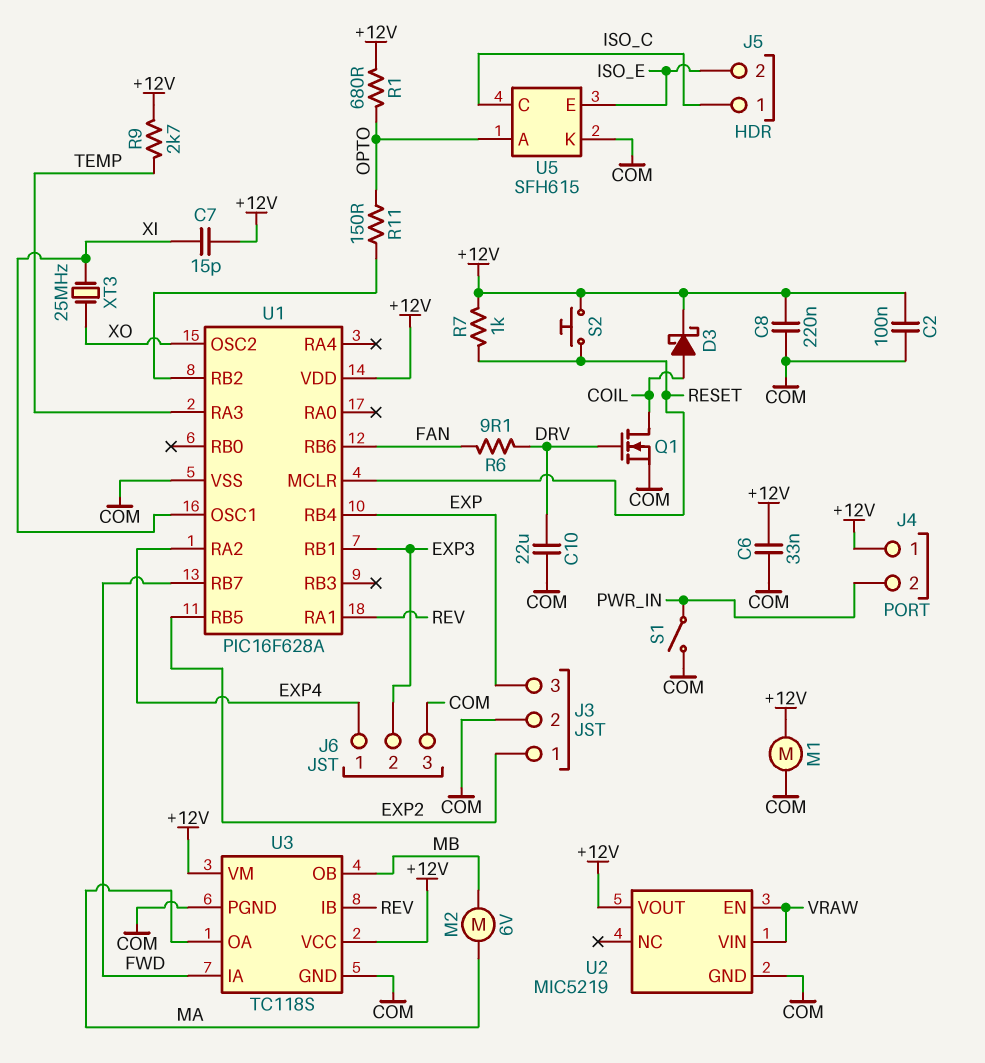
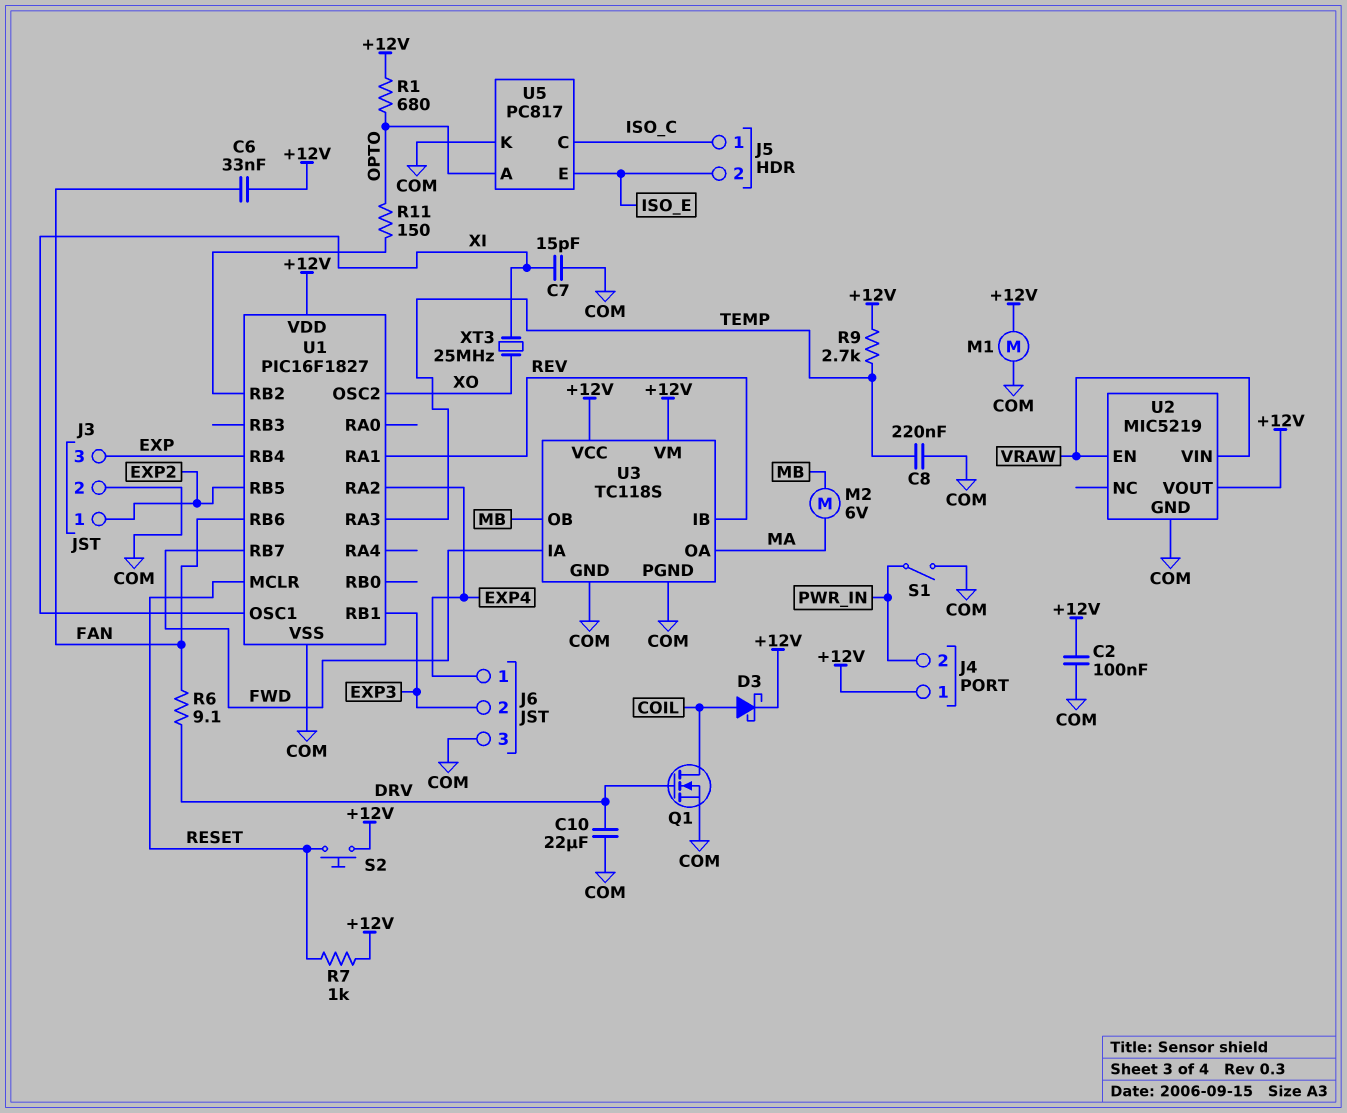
C6: 33nF (+12V, COM) -> 33nF (+12V, FAN)
C7: 15pF (+12V, XI) -> 15pF (COM, XI)
C8: 220nF (+12V, COM) -> 220nF (COM, TEMP)
U1: PIC16F628A -> PIC16F1827
U5: SFH615 -> PC817

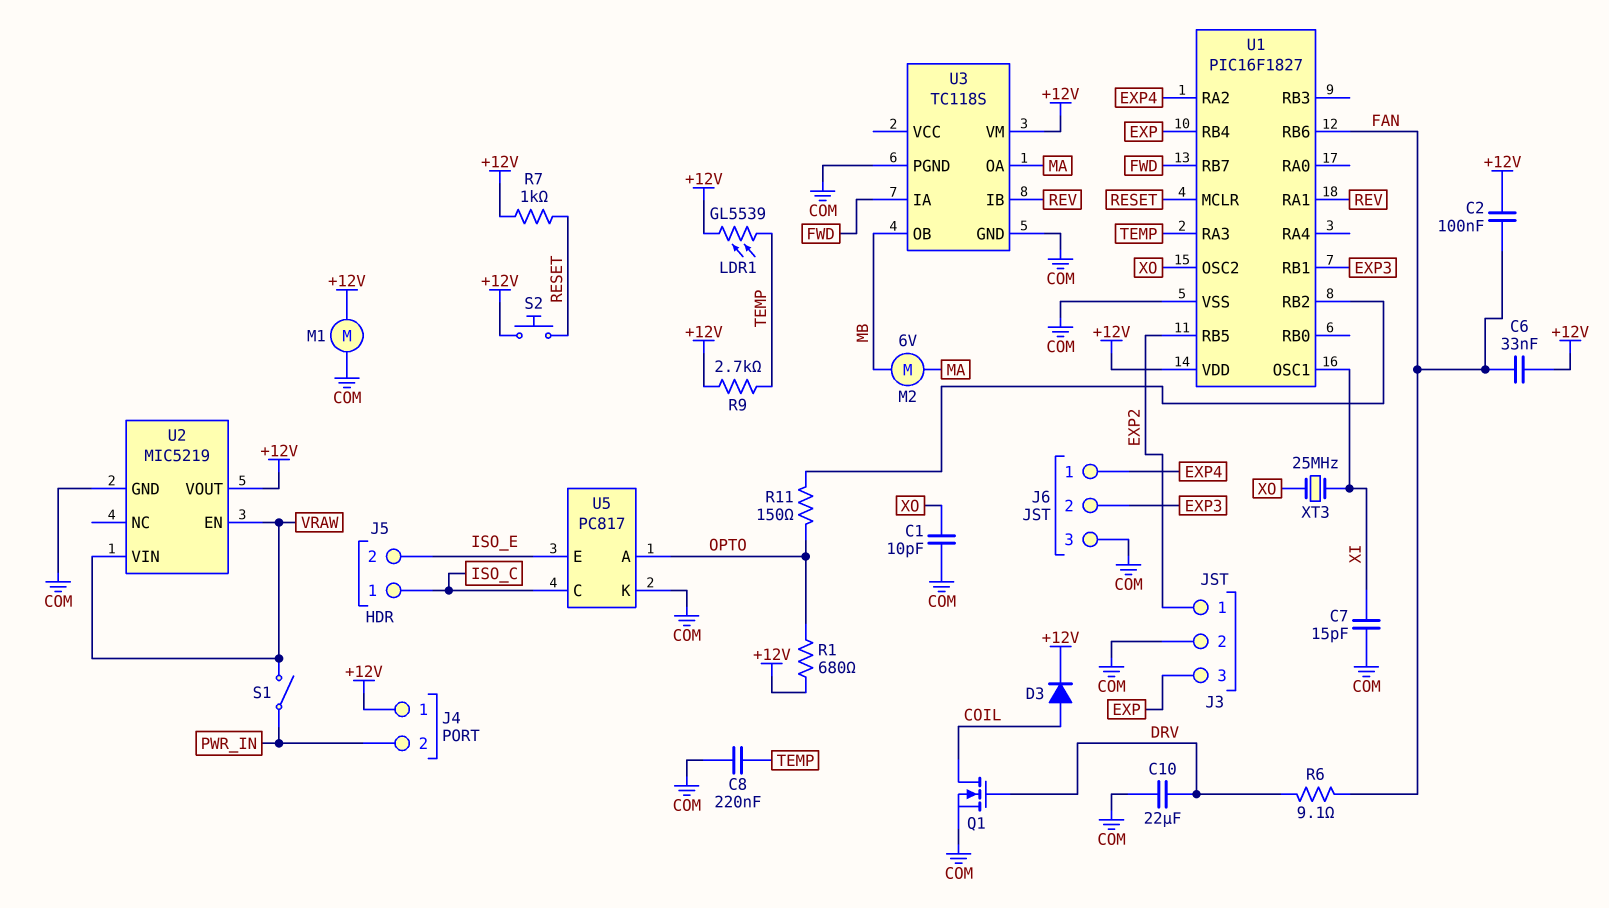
C1: none -> 10pF (COM, XO)
C2: 100nF (+12V, COM) -> 100nF (+12V, FAN)
D3: schottky (A COIL, K +12V) -> diode (A COIL, K +12V)
LDR1: none -> GL5539 (+12V, TEMP)
S1: switch (COM, PWR_IN) -> switch (PWR_IN, VRAW)
U3 pin VCC: +12V -> none

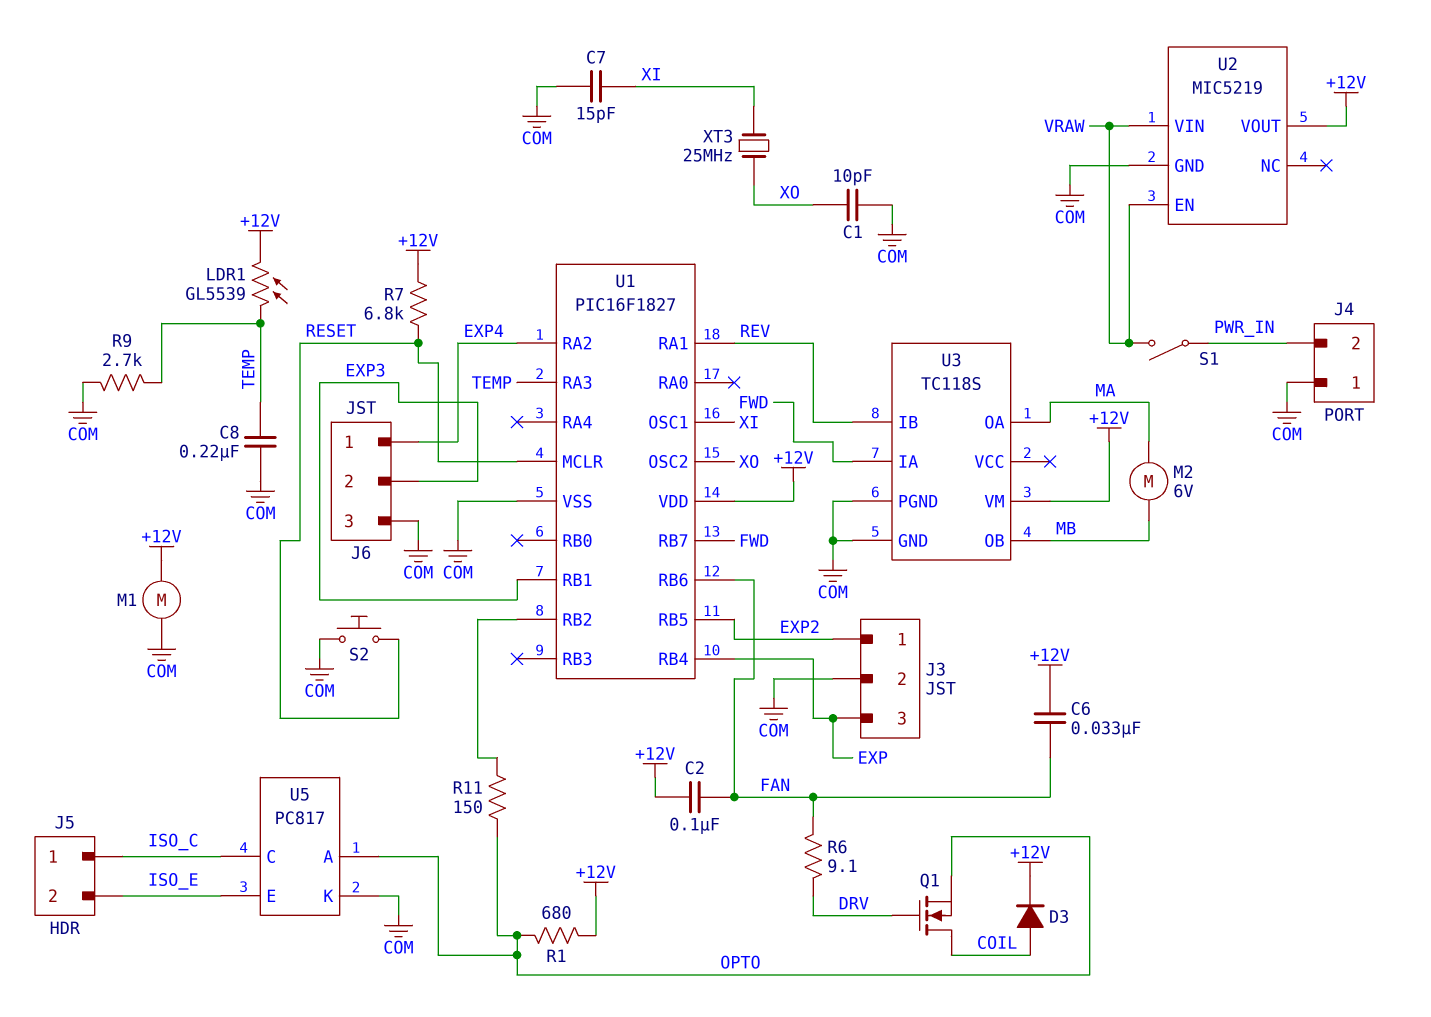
C10: 22uF (COM, DRV) -> none
J4 pin 1: +12V -> COM
Q1: NMOS (G DRV, D COIL, S COM) -> NMOS (G DRV, D COIL, S OPTO)
R7: 1k (+12V, RESET) -> 6.8k (+12V, RESET)
R9: 2.7k (+12V, TEMP) -> 2.7k (COM, TEMP)
S2: button (+12V, RESET) -> button (COM, RESET)

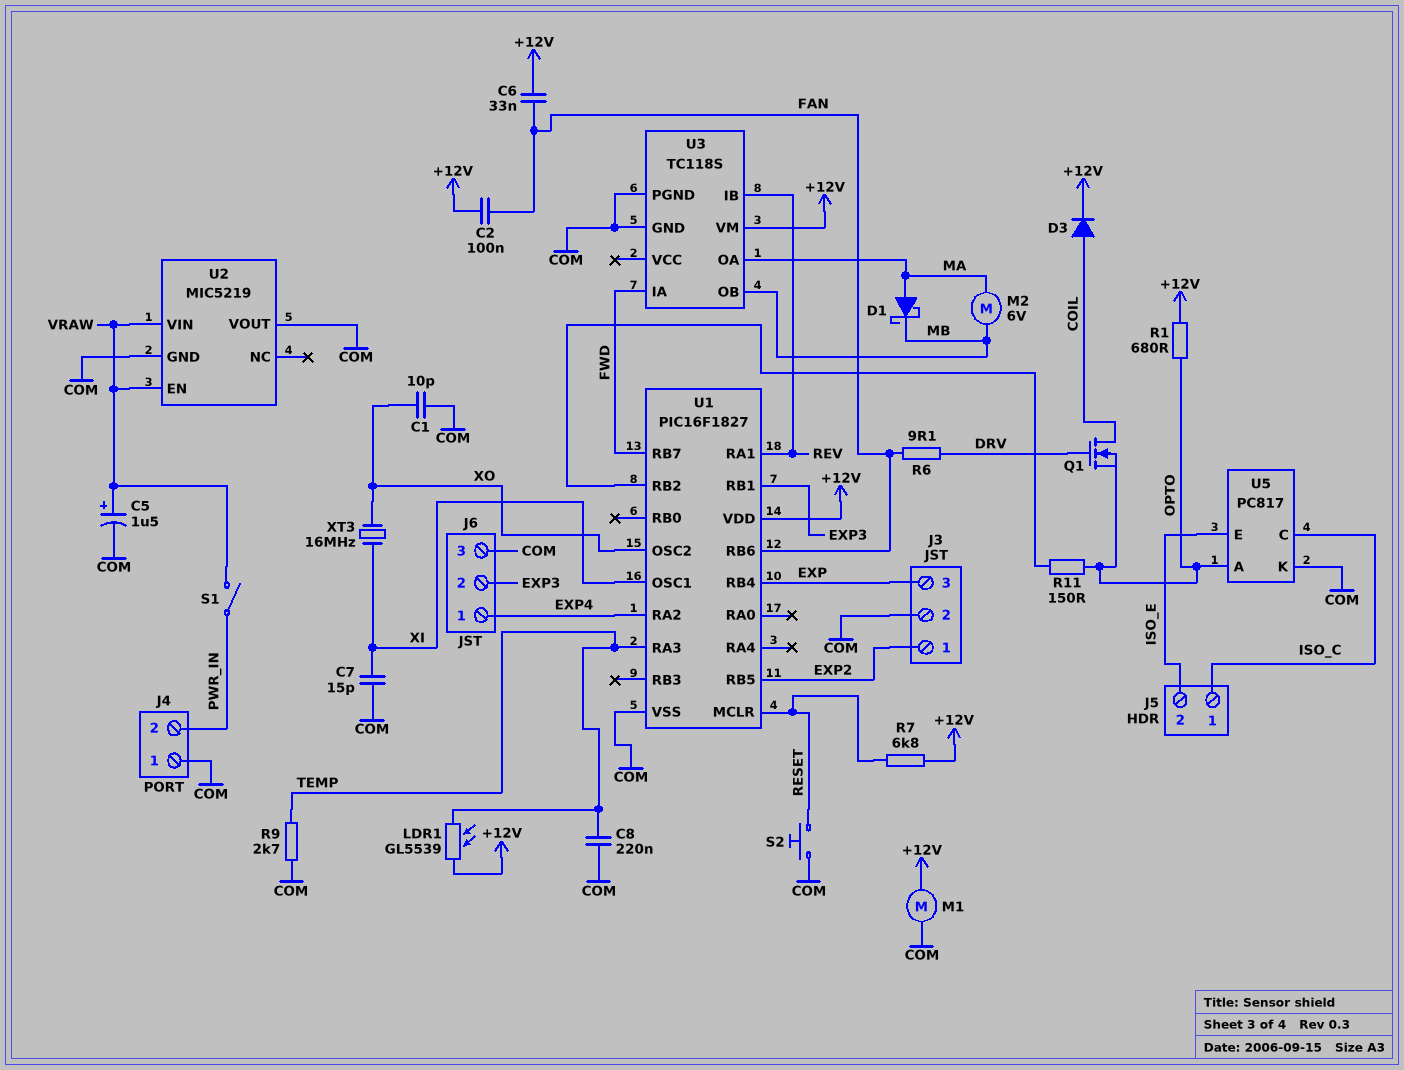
C5: none -> 1.5uF (plus VRAW, minus COM)
D1: none -> schottky (A MA, K MB)
U2 pin VOUT: +12V -> COM
XT3: 25MHz (XI, XO) -> 16MHz (XI, XO)

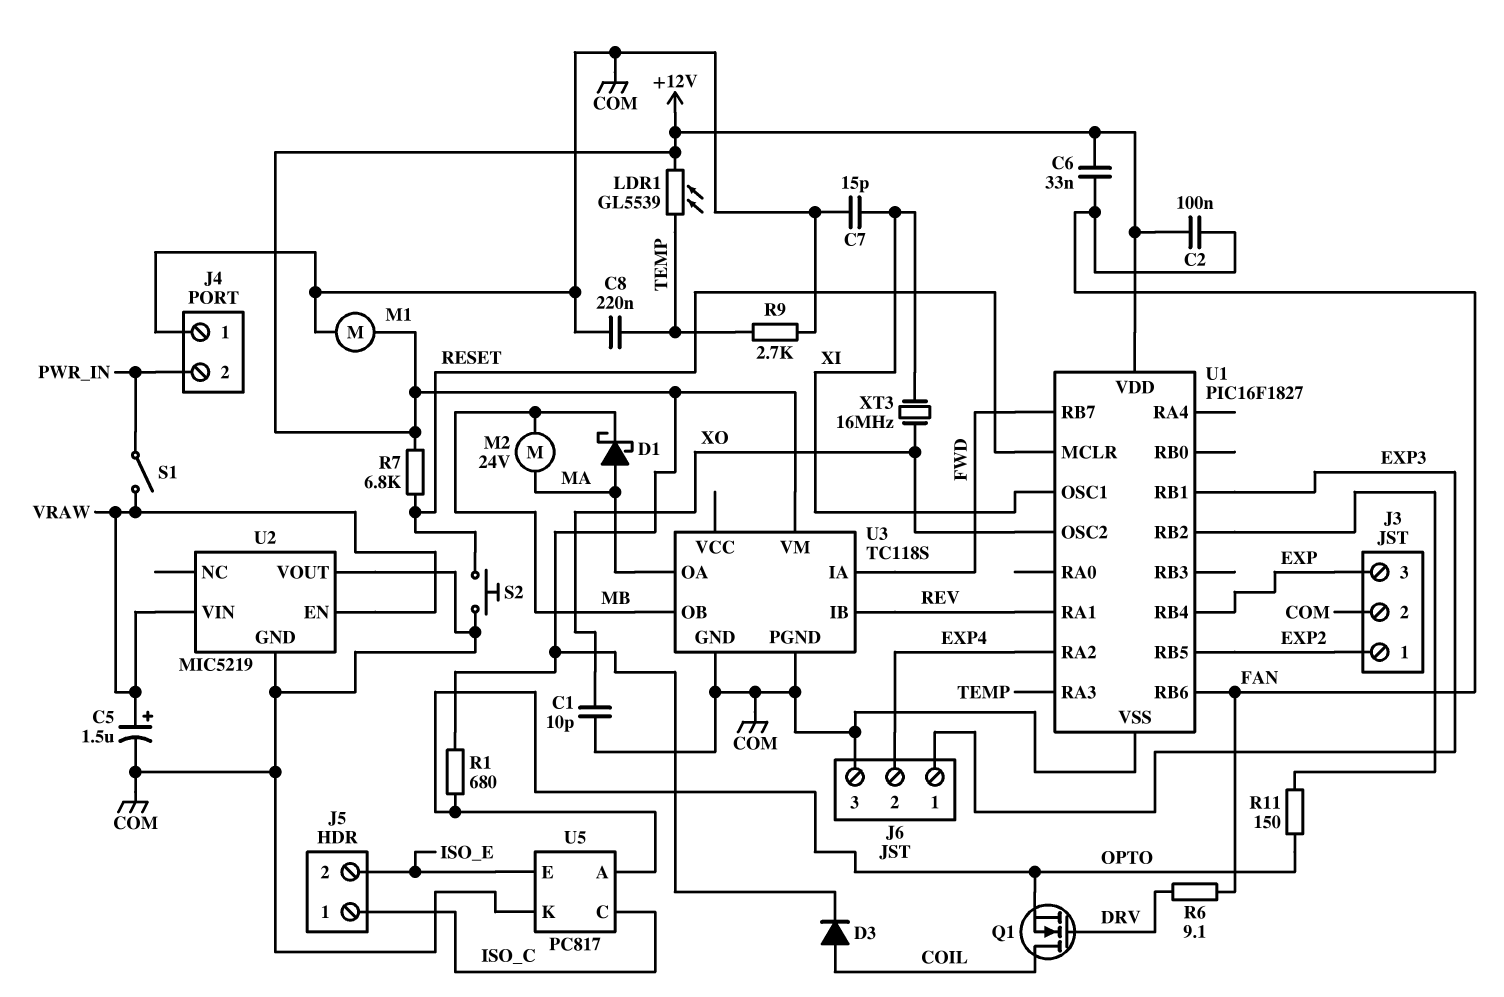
J6 pin 1: EXP4 -> EXP3
J6 pin 2: EXP3 -> EXP4
M2: motor 6V (MA, MB) -> motor 24V (MA, MB)

